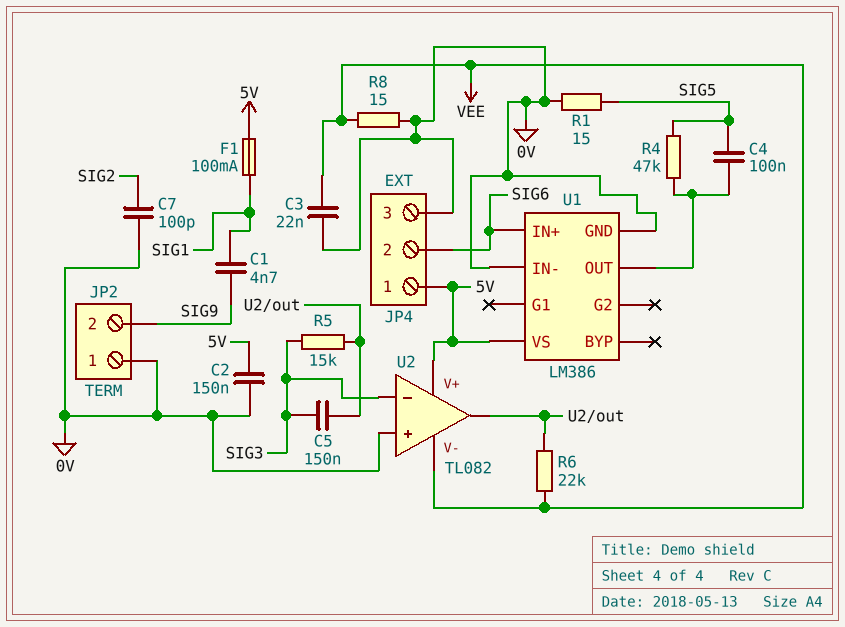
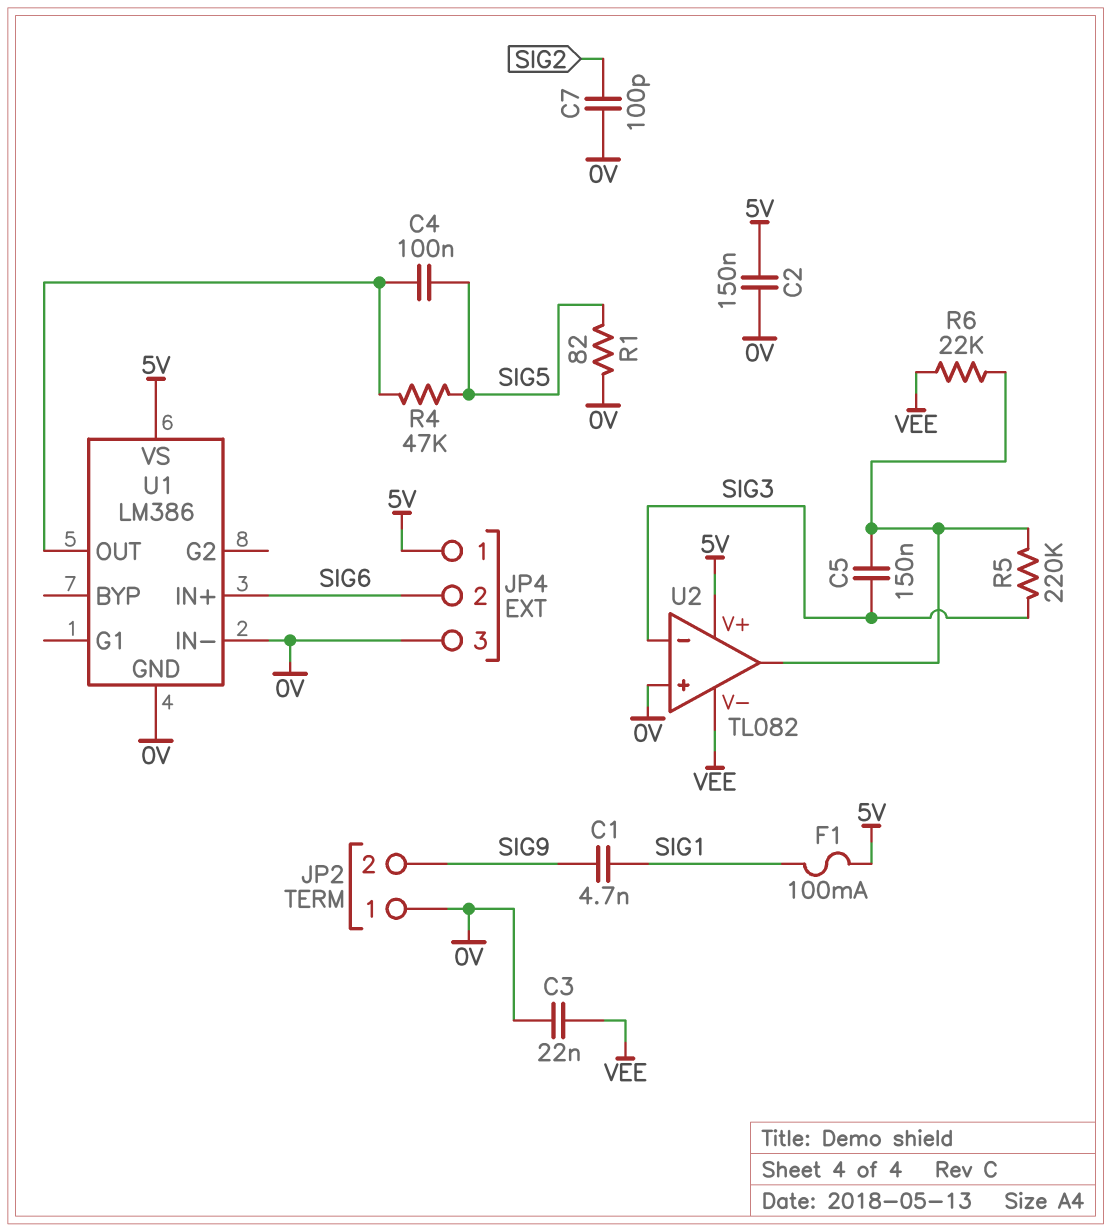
R1: 15 (0V, SIG5) -> 82 (0V, SIG5)
R5: 15k (SIG3, U2/out) -> 220k (SIG3, U2/out)
R8: 15 (0V, VEE) -> none

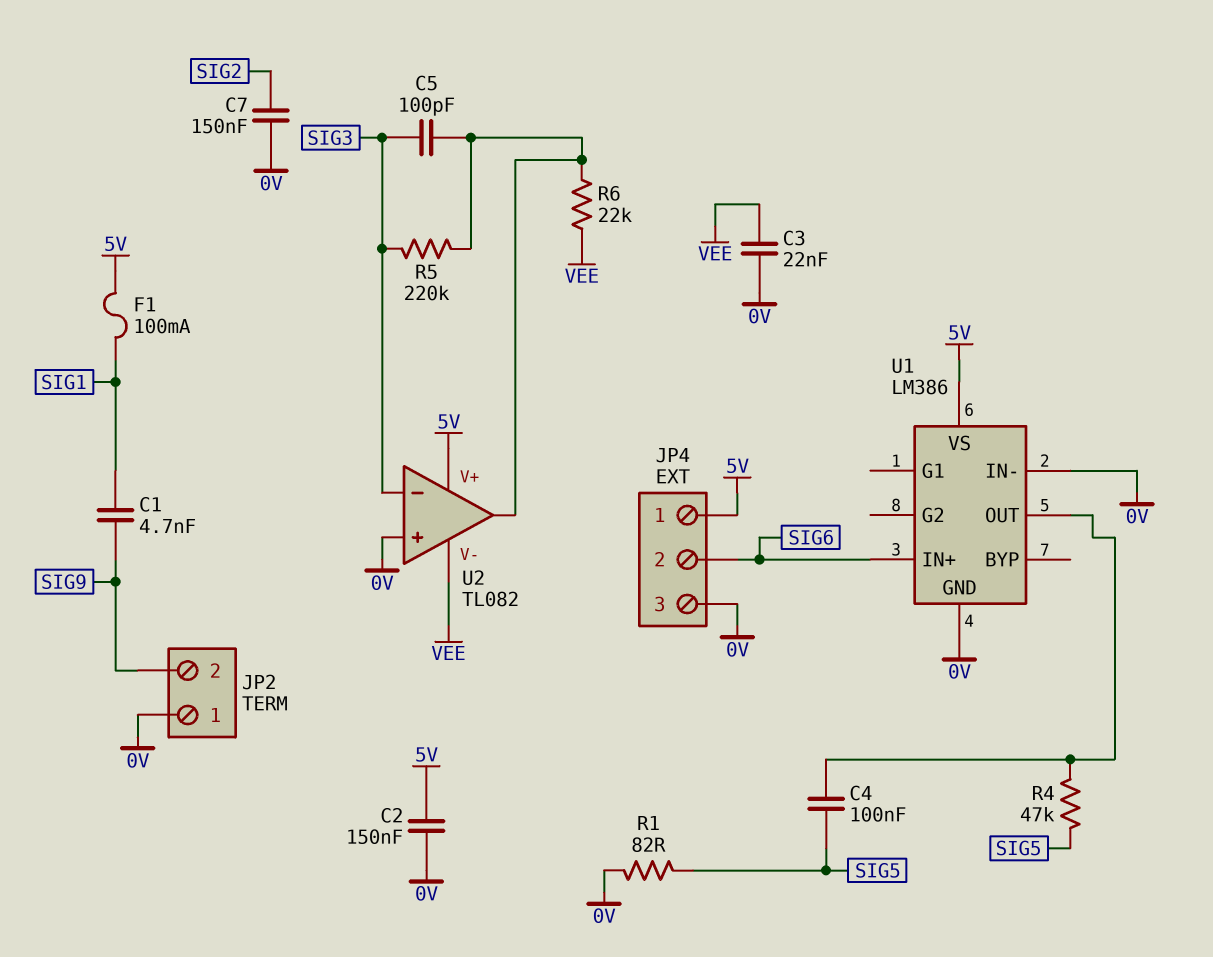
C5: 150nF (SIG3, U2/out) -> 100pF (SIG3, U2/out)
C7: 100pF (0V, SIG2) -> 150nF (0V, SIG2)

